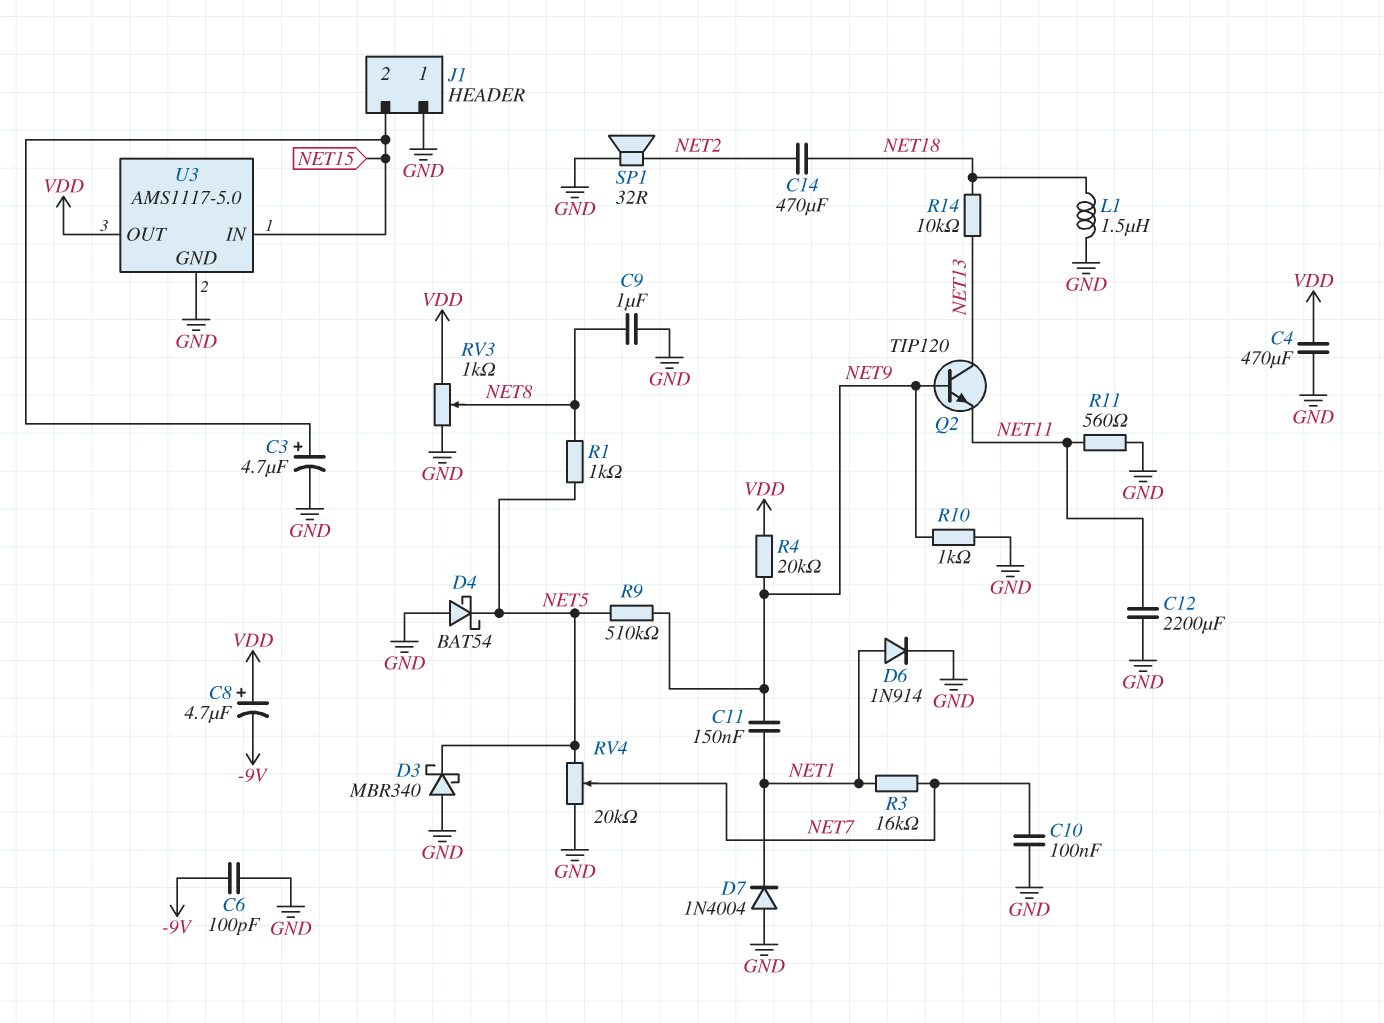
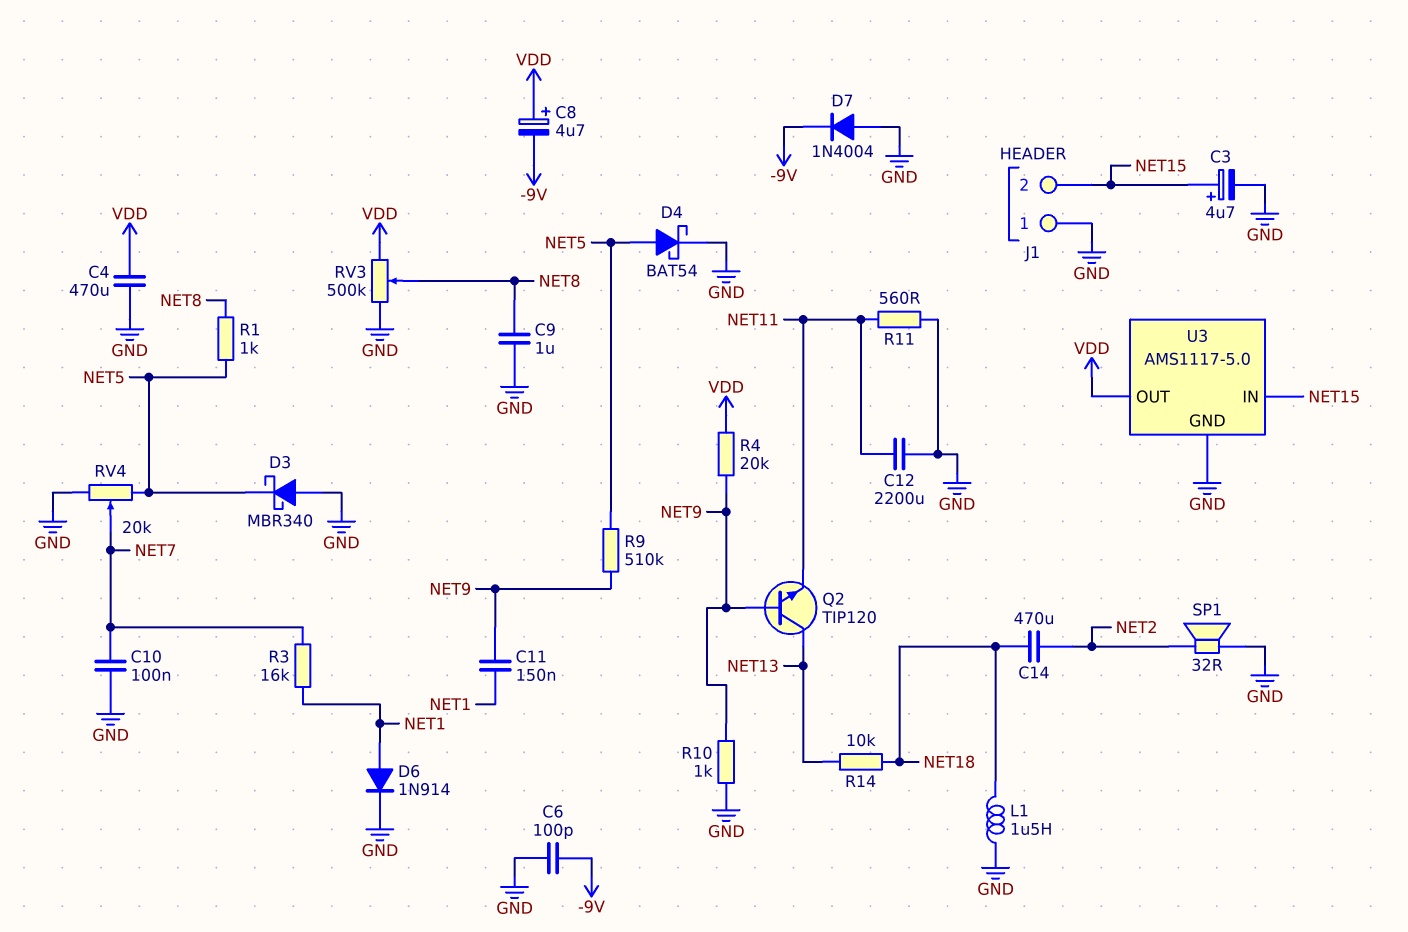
D4: schottky BAT54 (A GND, K NET5) -> schottky BAT54 (A NET5, K GND)
D7: diode 1N4004 (A GND, K NET1) -> diode 1N4004 (A GND, K -9V)
RV3: 1k (GND, VDD, wiper NET8) -> 500k (GND, VDD, wiper NET8)

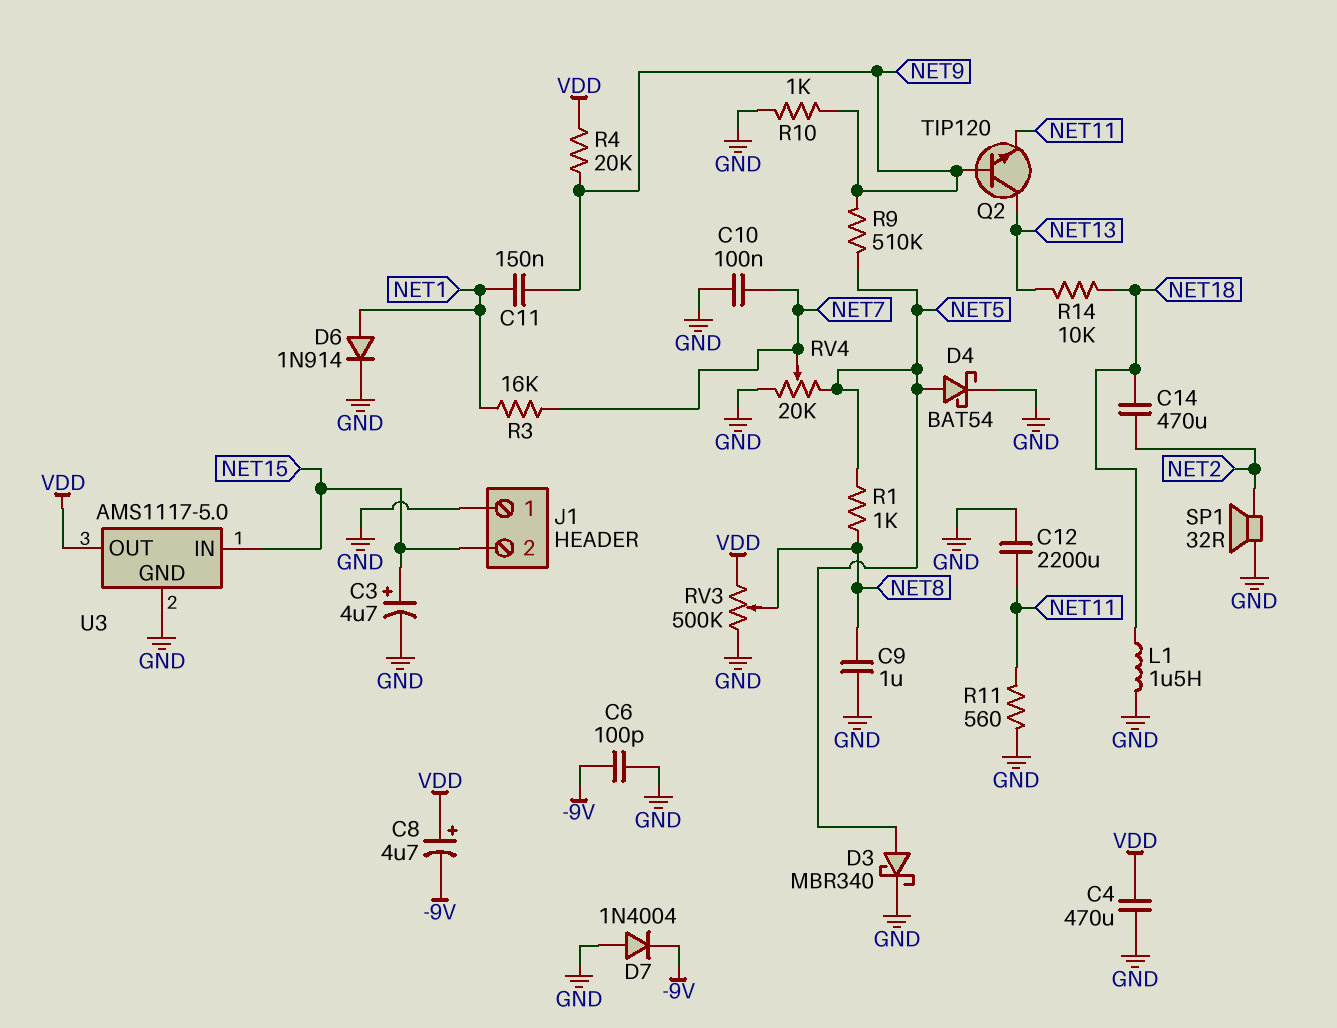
D3: schottky MBR340 (A GND, K NET5) -> schottky MBR340 (A NET5, K GND)

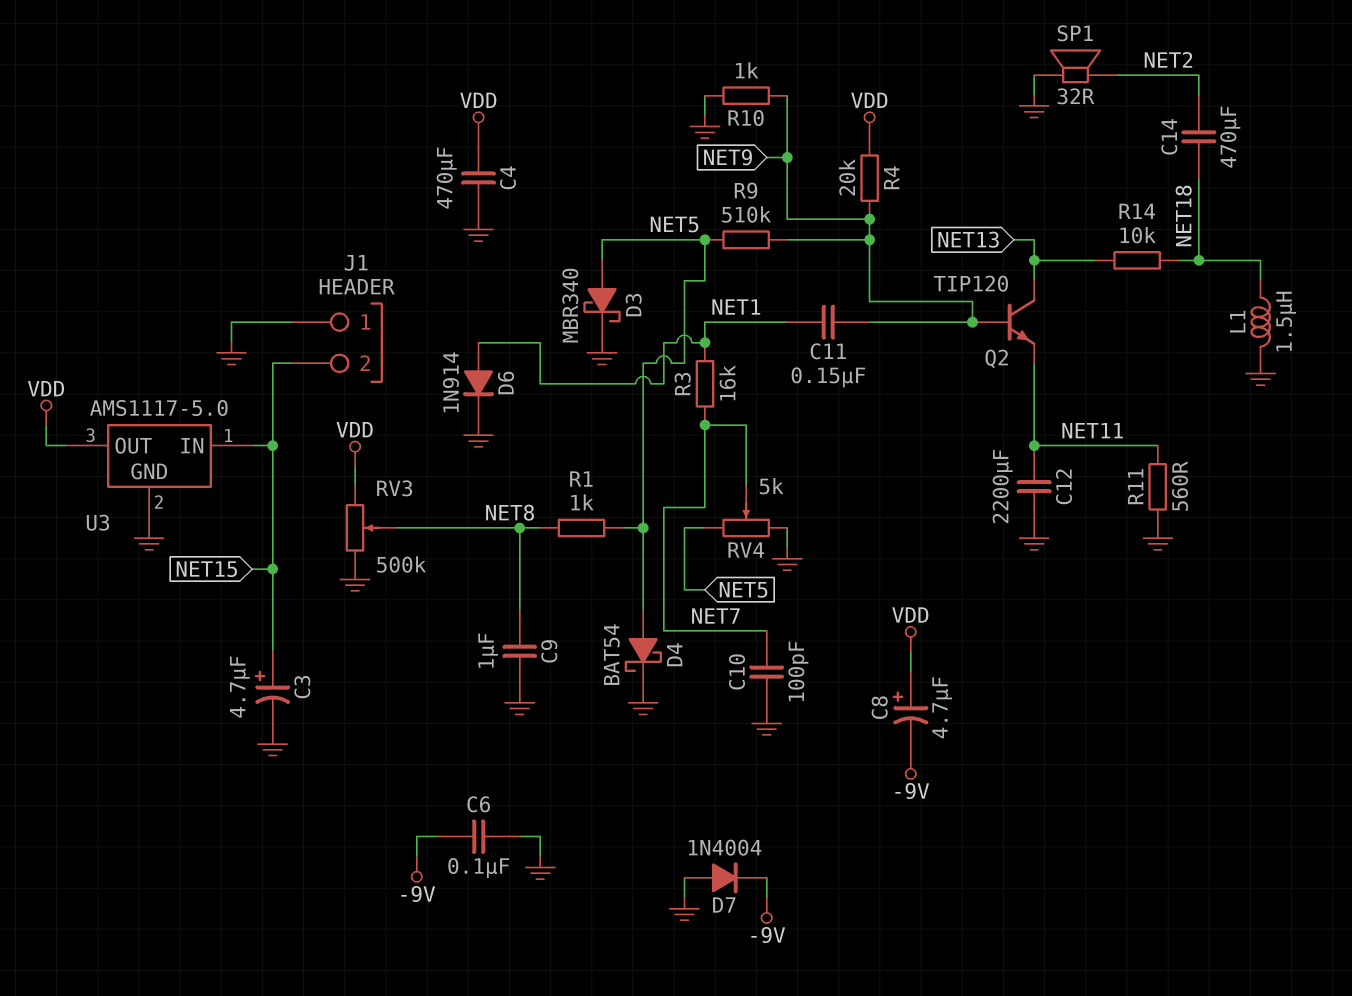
C6: 100pF (-9V, GND) -> 100nF (-9V, GND)
C10: 100nF (GND, NET7) -> 100pF (GND, NET7)
RV4: 20k (GND, NET5, wiper NET7) -> 5k (GND, NET5, wiper NET7)

